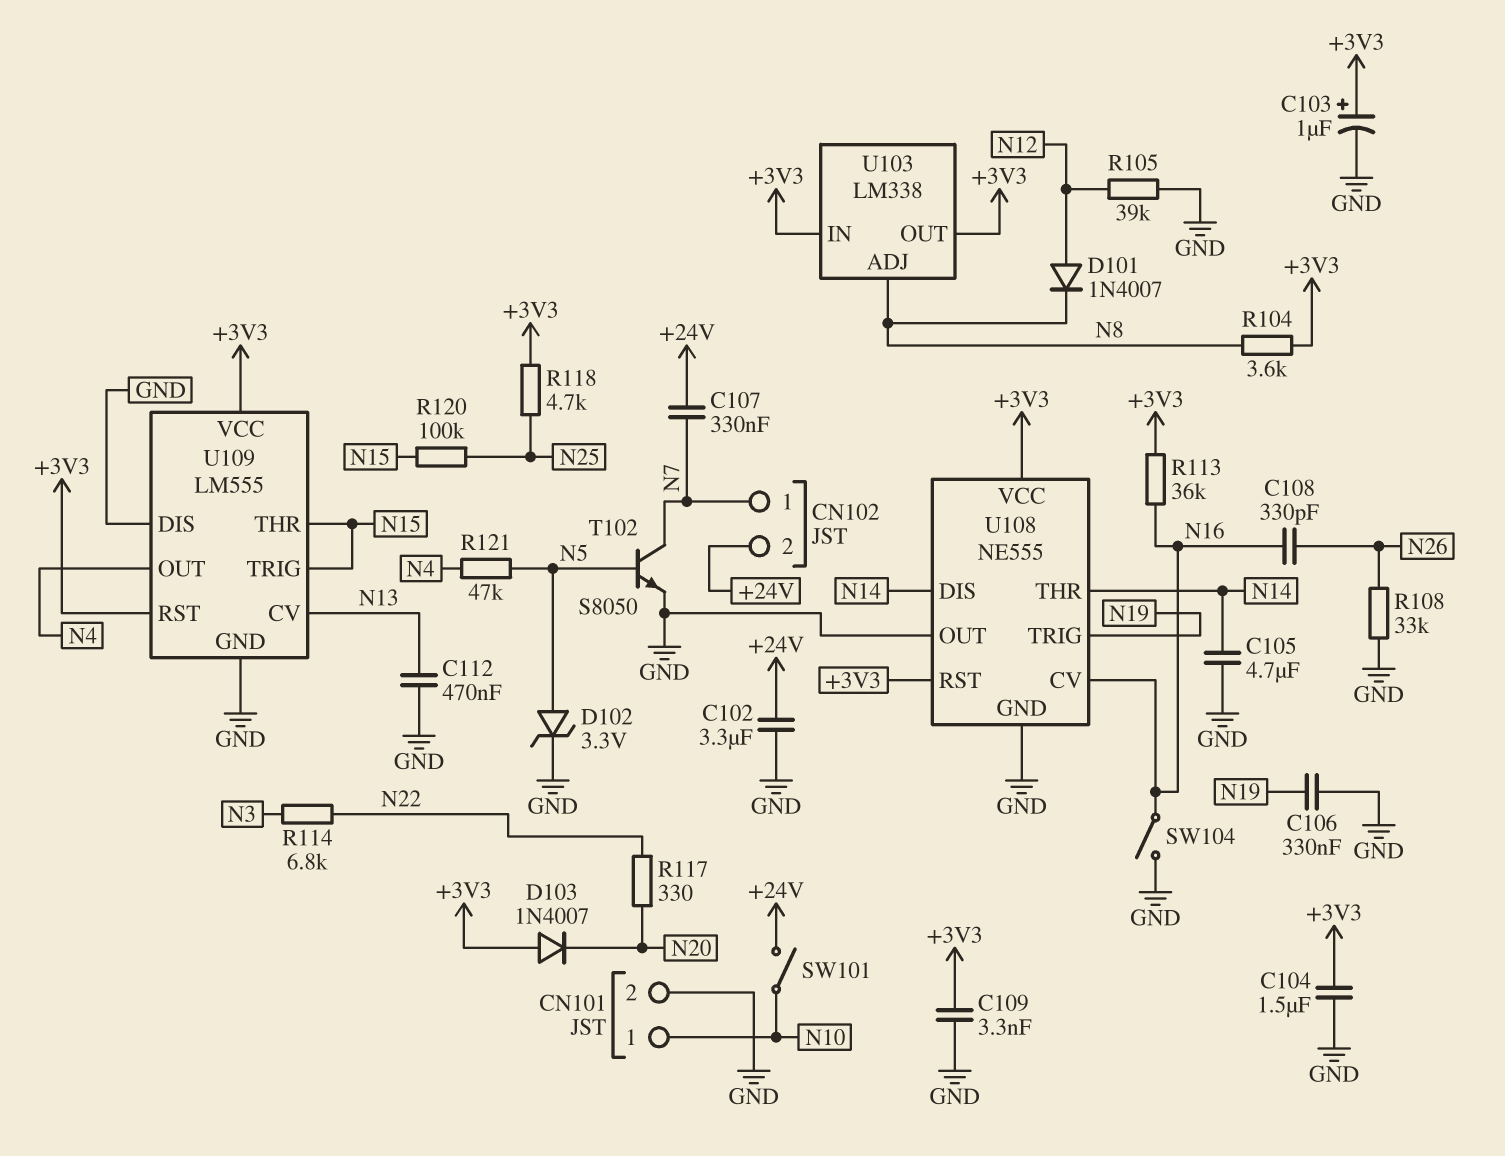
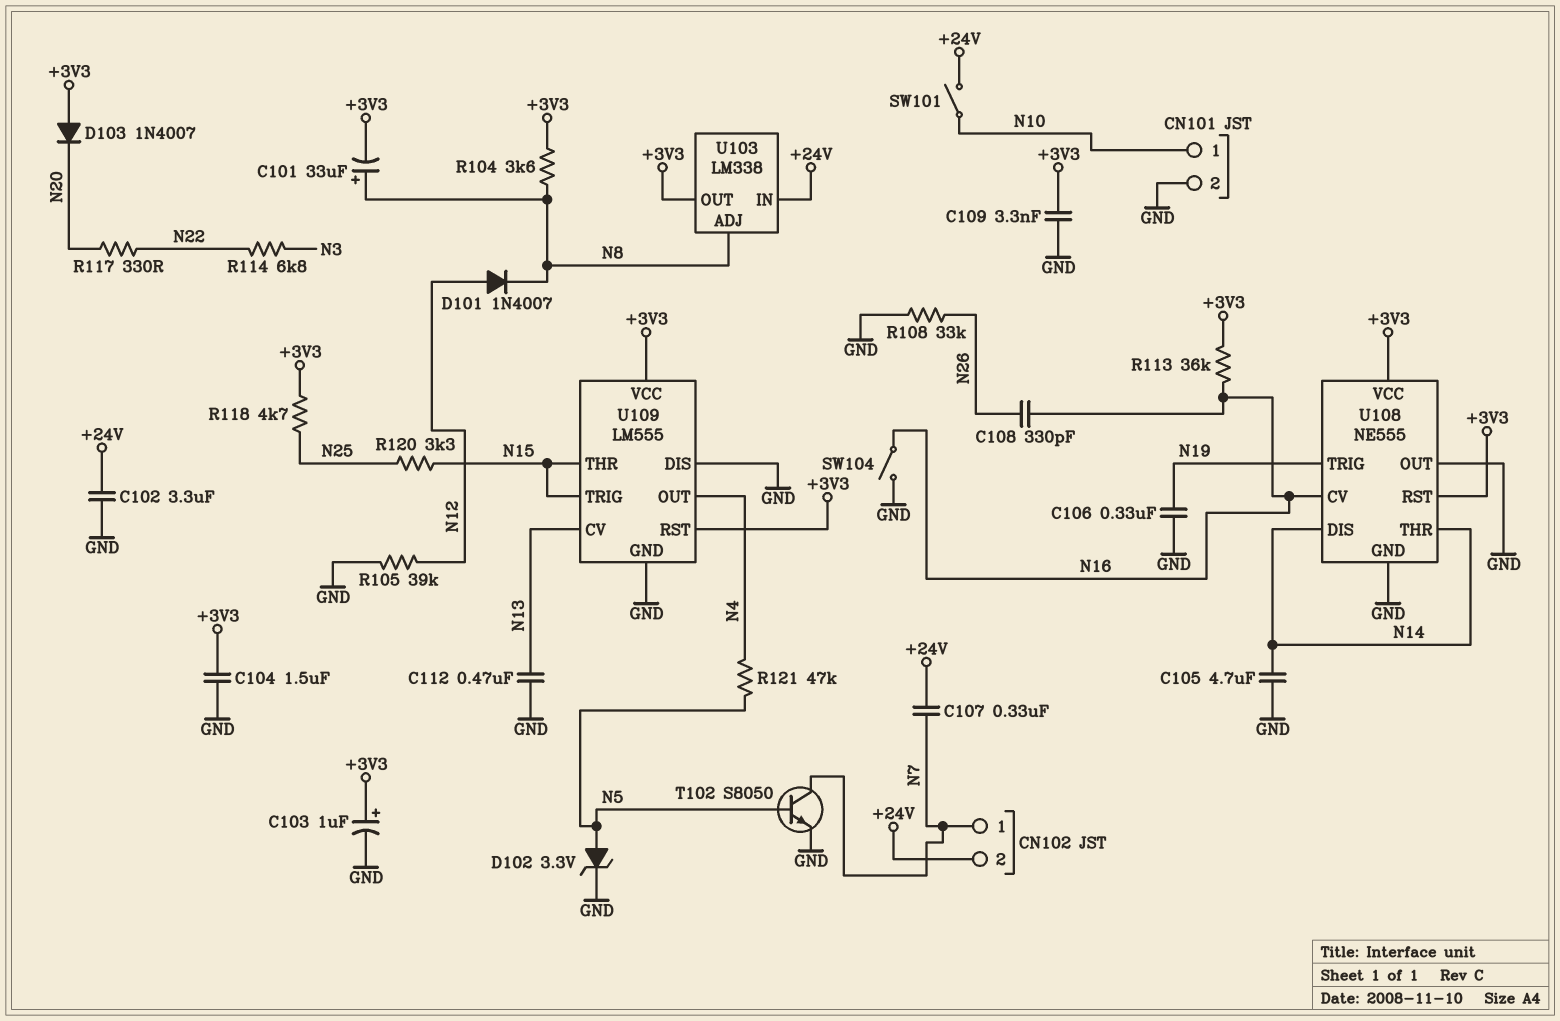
C101: none -> 33uF (plus N8, minus +3V3)
R120: 100k (N15, N25) -> 3.3k (N15, N25)
U103 pin IN: +3V3 -> +24V

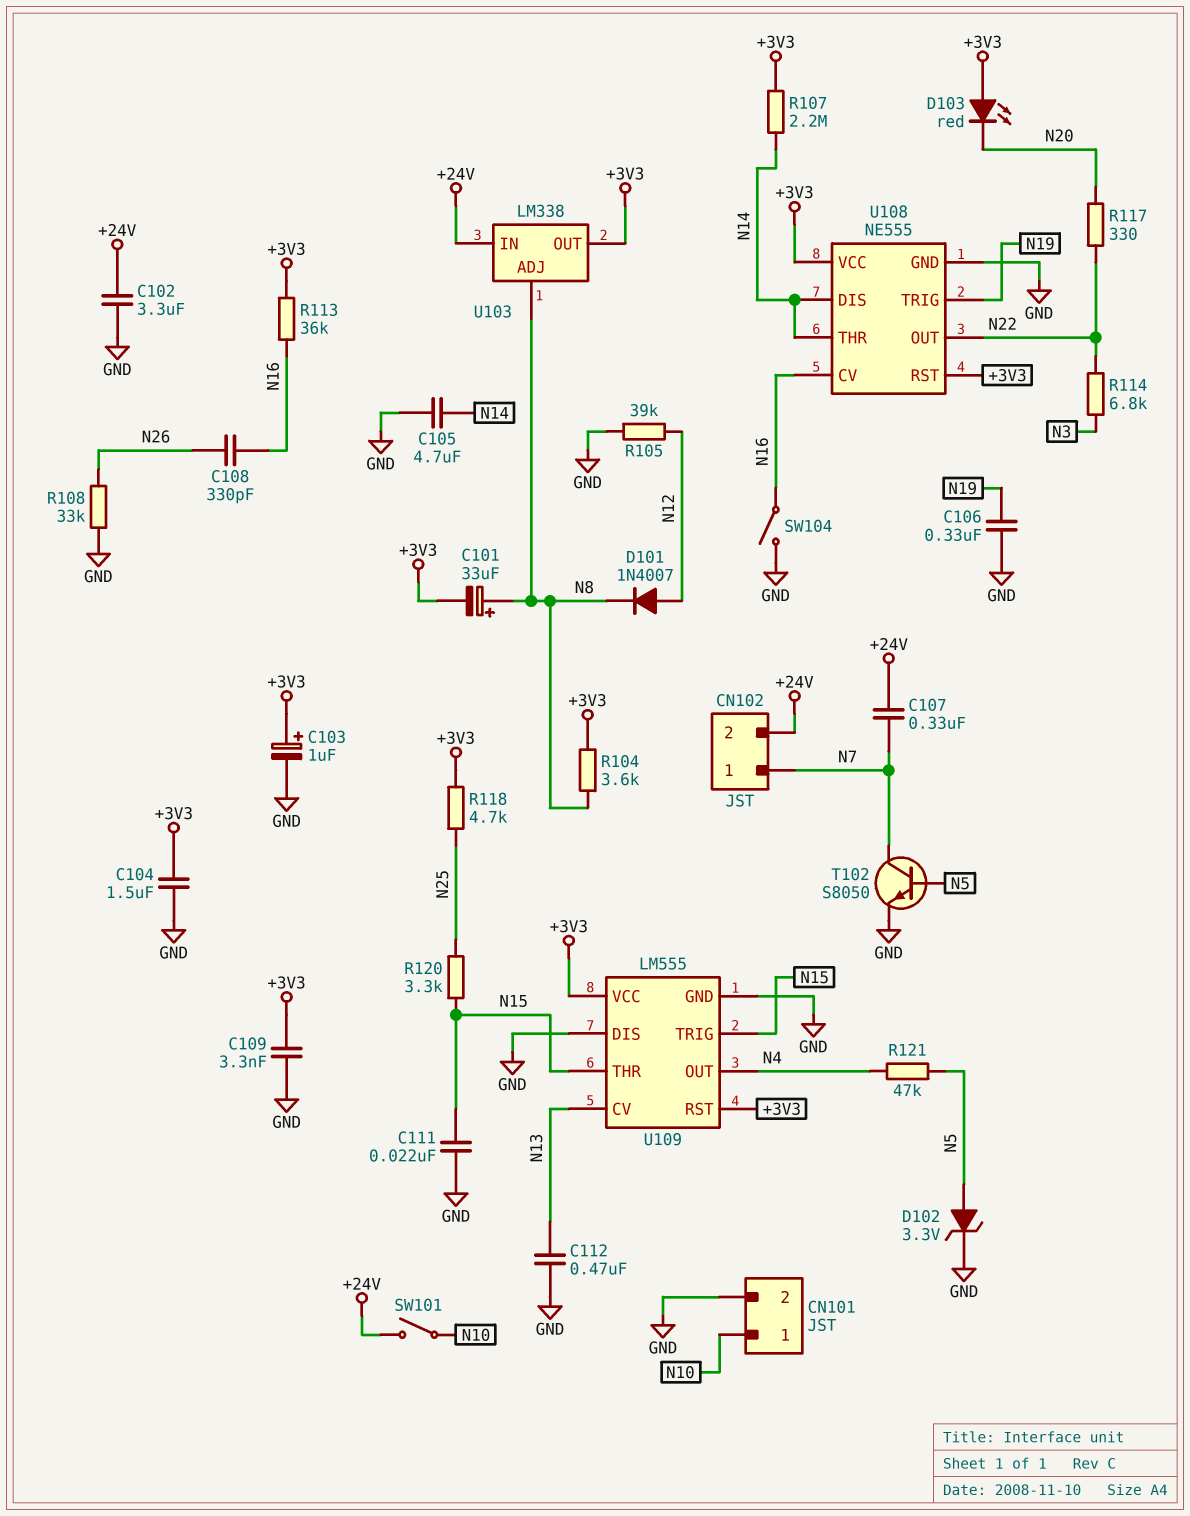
C111: none -> 22nF (GND, N15)
D103: diode 1N4007 (A +3V3, K N20) -> LED red (A +3V3, K N20)
R107: none -> 2.2M (+3V3, N14)
U108 pin OUT: GND -> N22

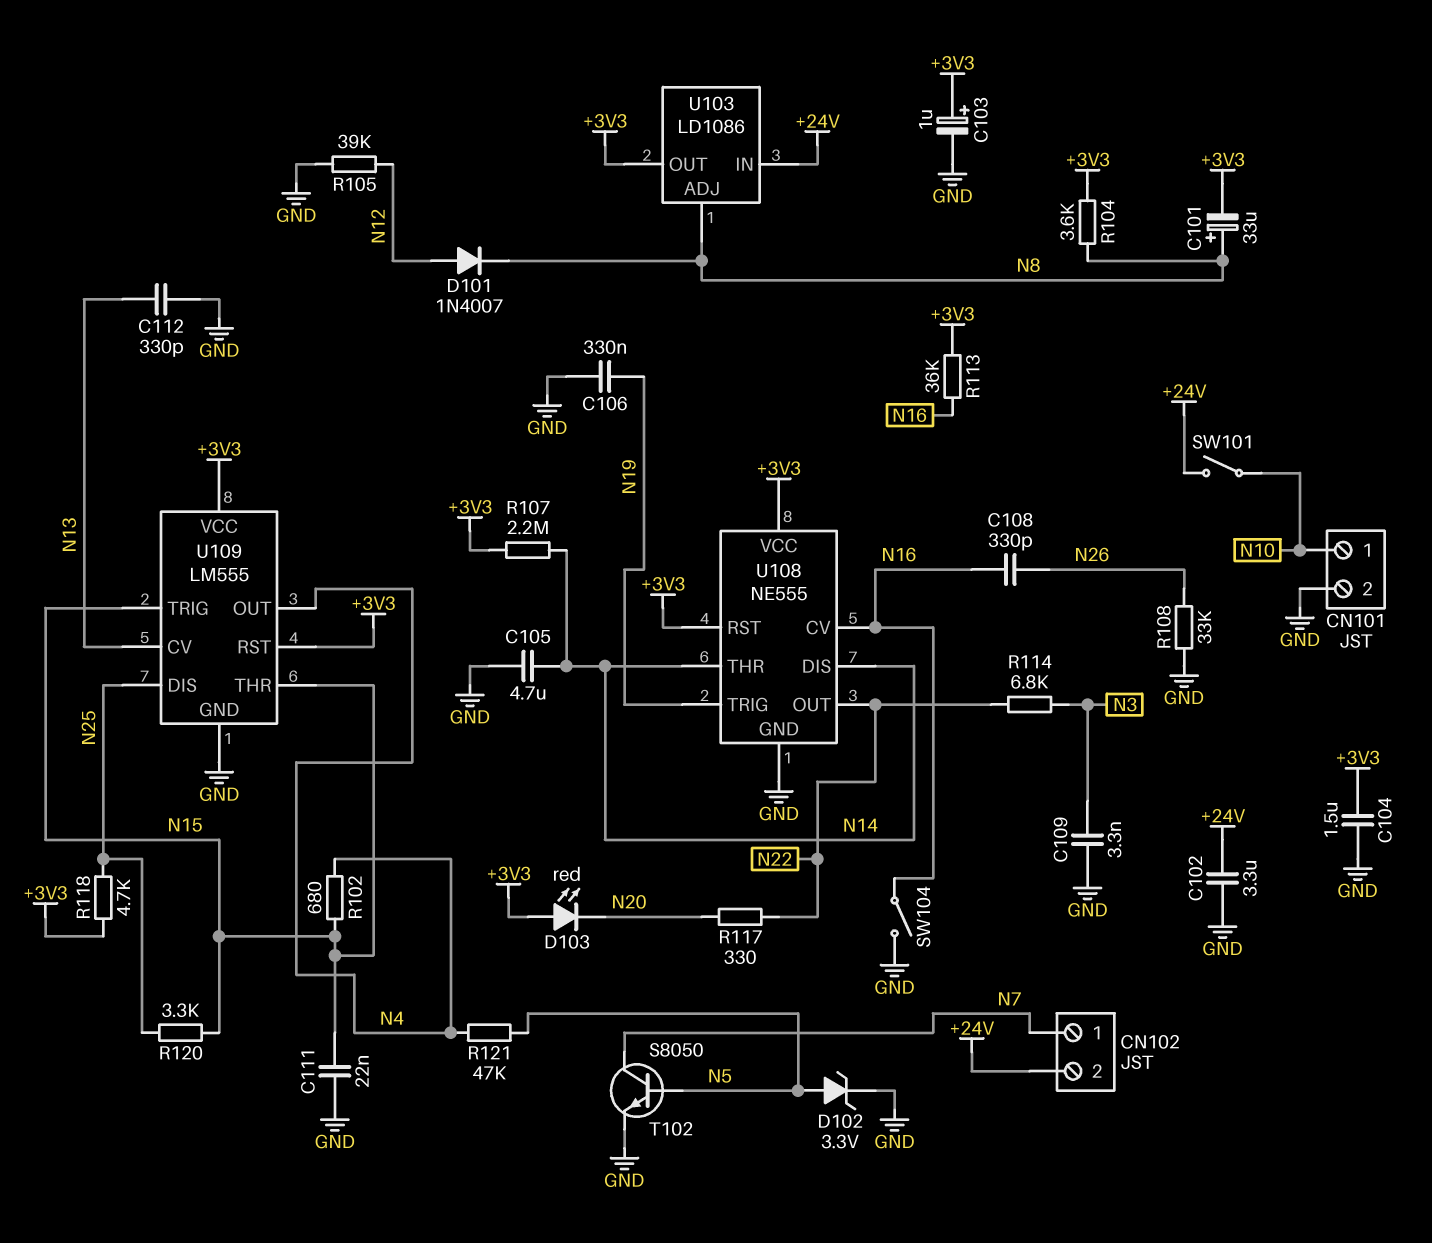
C107: 330nF (+24V, N7) -> none
C109: 3.3nF (+3V3, GND) -> 3.3nF (GND, N3)
C112: 470nF (GND, N13) -> 330pF (GND, N13)
R102: none -> 680 (N4, N15)
U103: LM338 -> LD1086
U109 pin DIS: GND -> N25

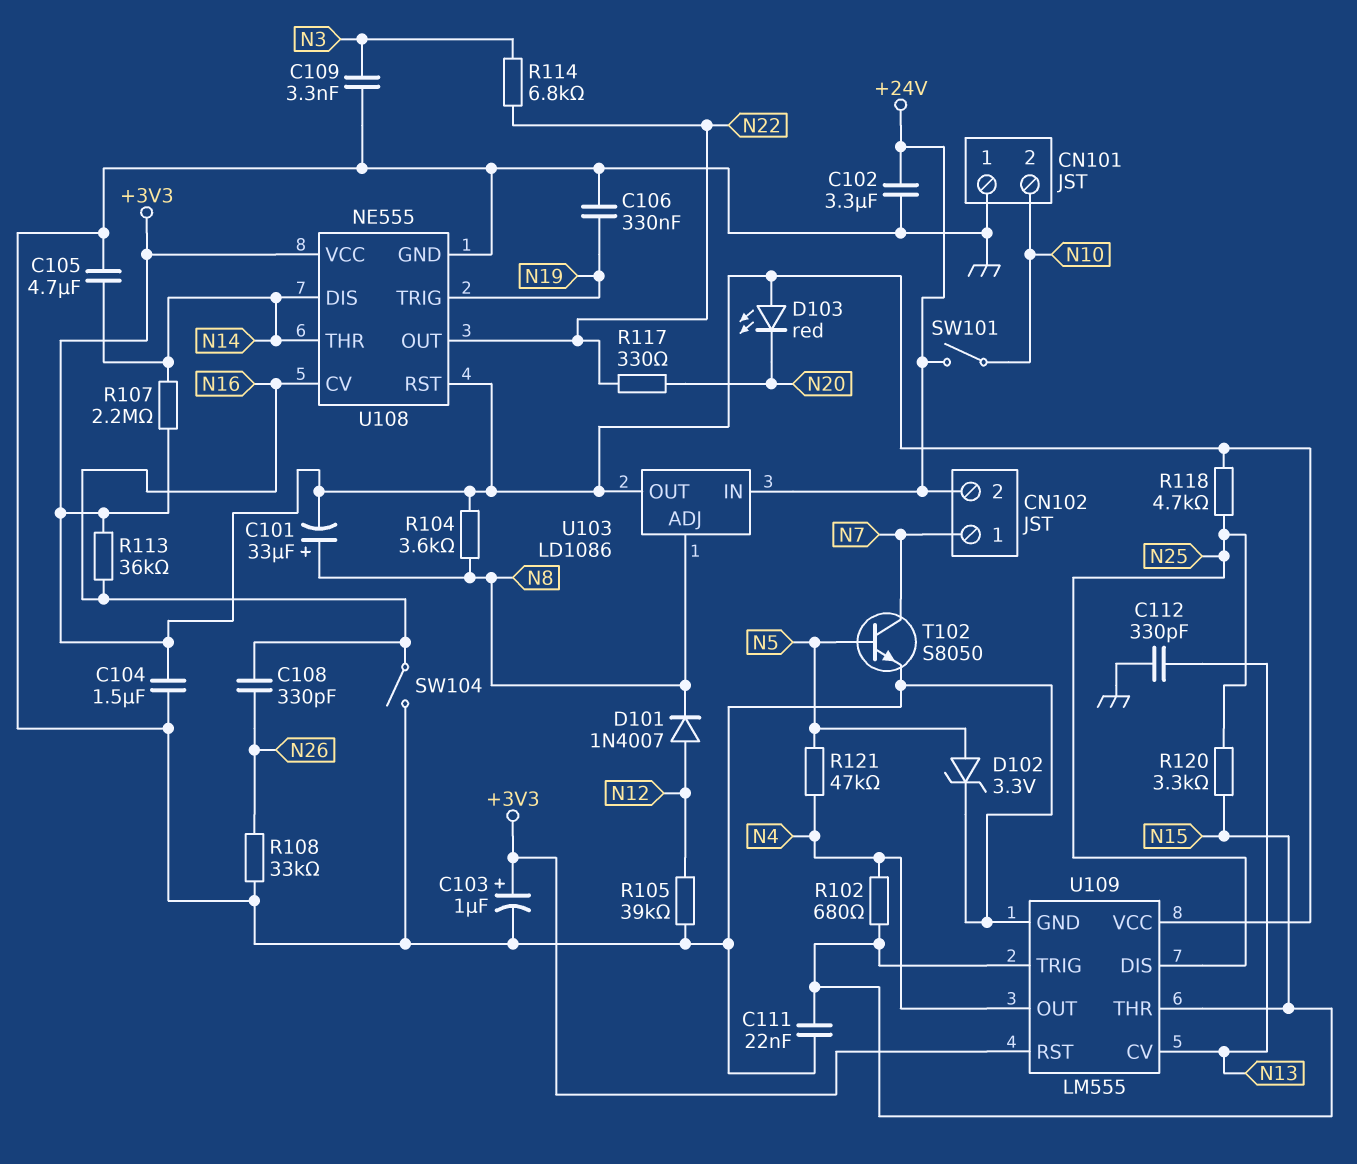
CN101 pin 1: N10 -> GND
CN101 pin 2: GND -> N10

